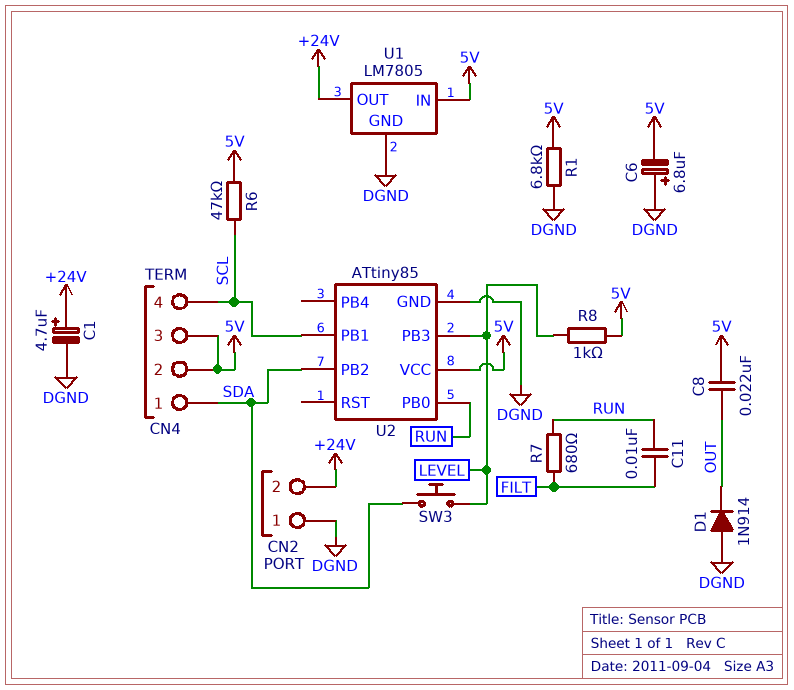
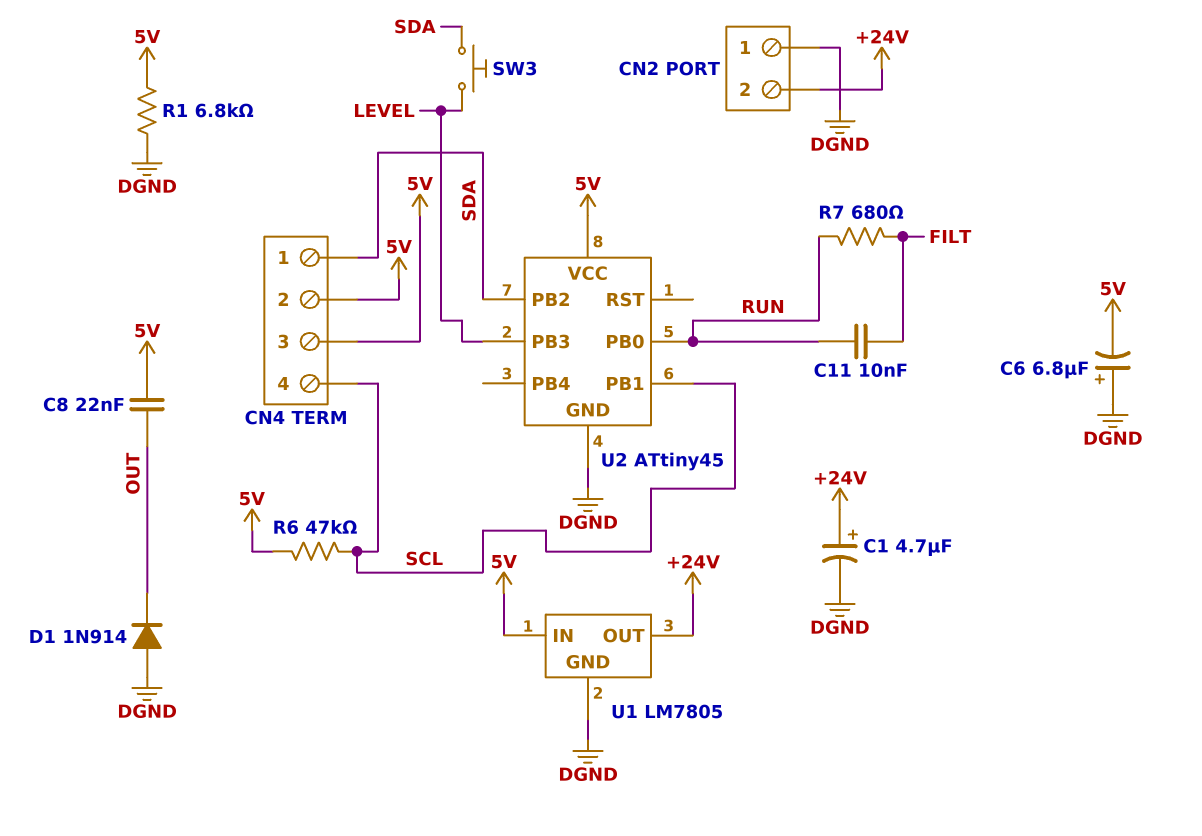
R8: 1k (5V, LEVEL) -> none
U2: ATtiny85 -> ATtiny45

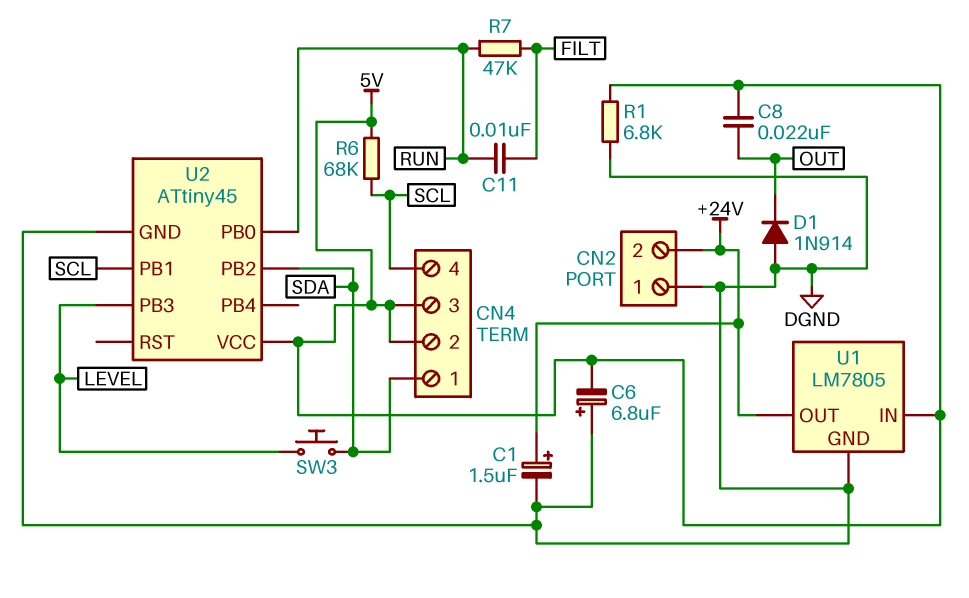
C1: 4.7uF (plus +24V, minus DGND) -> 1.5uF (plus +24V, minus DGND)
R6: 47k (5V, SCL) -> 68k (5V, SCL)
R7: 680 (FILT, RUN) -> 47k (FILT, RUN)

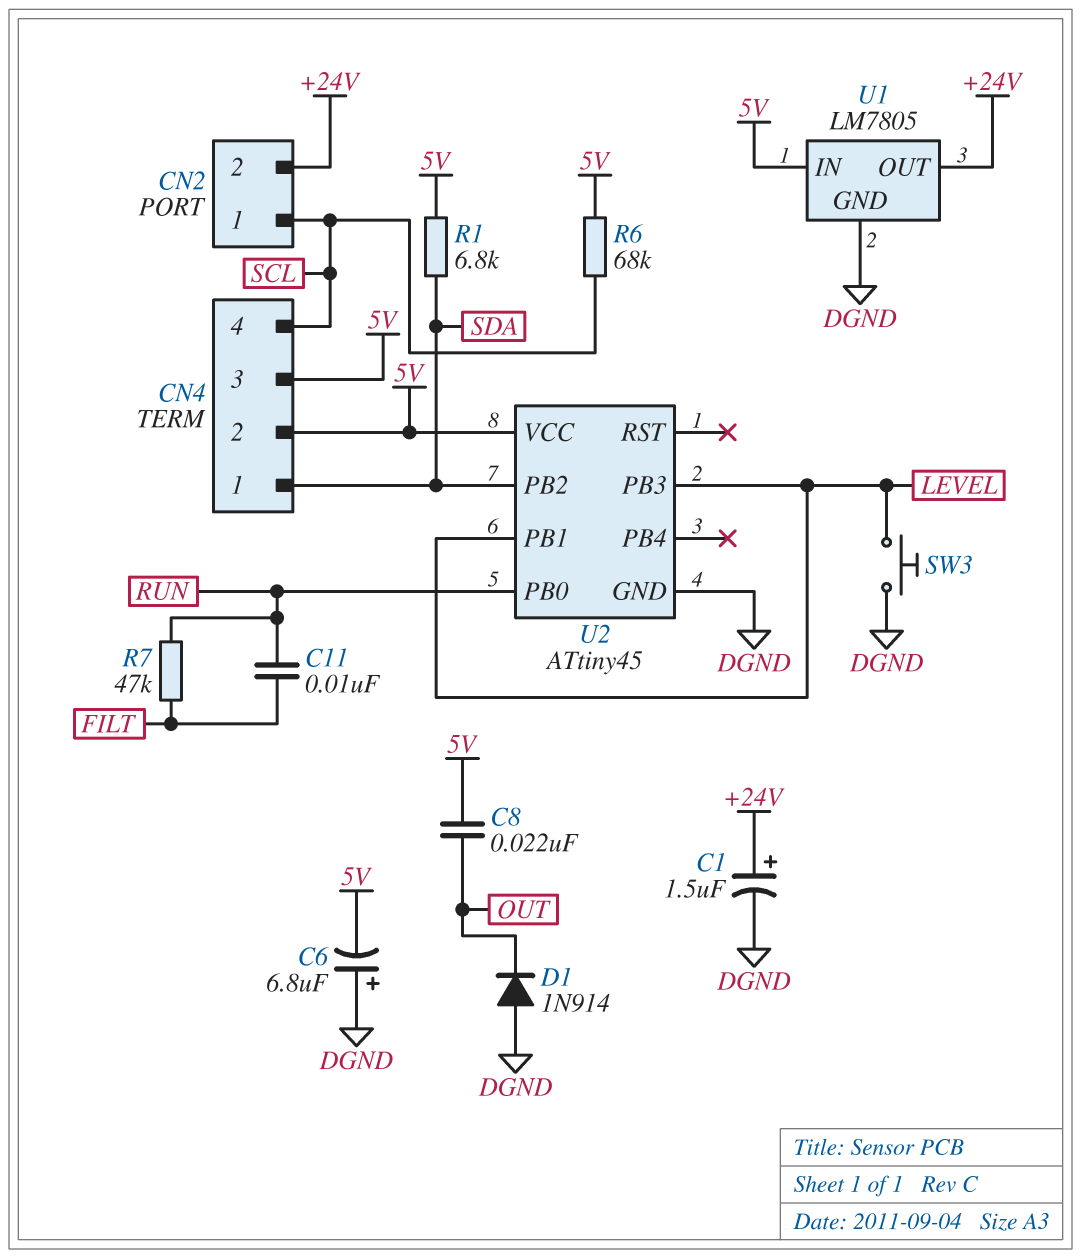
CN2 pin 1: DGND -> SCL
R1: 6.8k (5V, DGND) -> 6.8k (5V, SDA)
SW3: button (LEVEL, SDA) -> button (DGND, LEVEL)
U2 pin PB1: SCL -> LEVEL

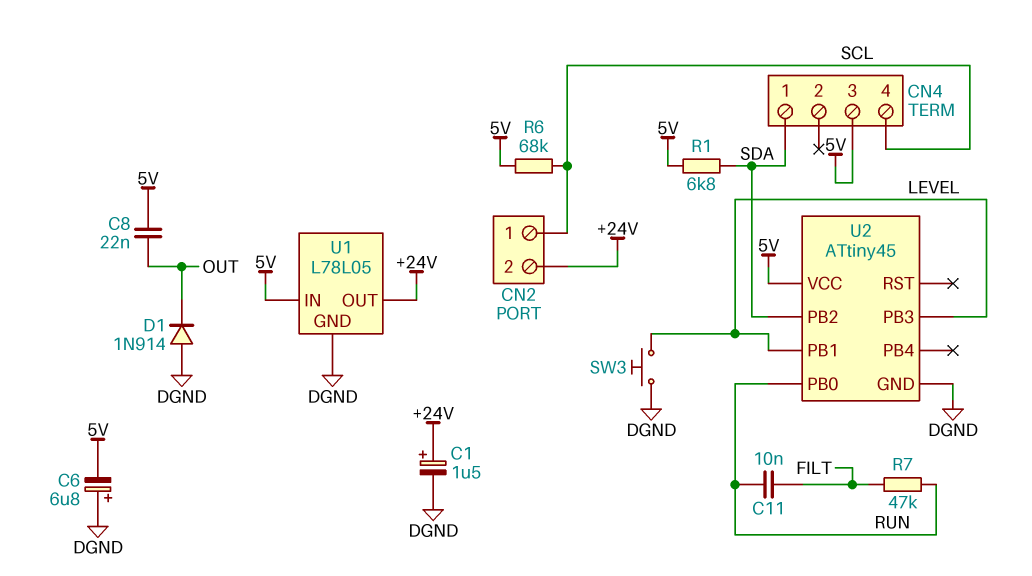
CN4 pin 2: 5V -> none
U1: LM7805 -> L78L05

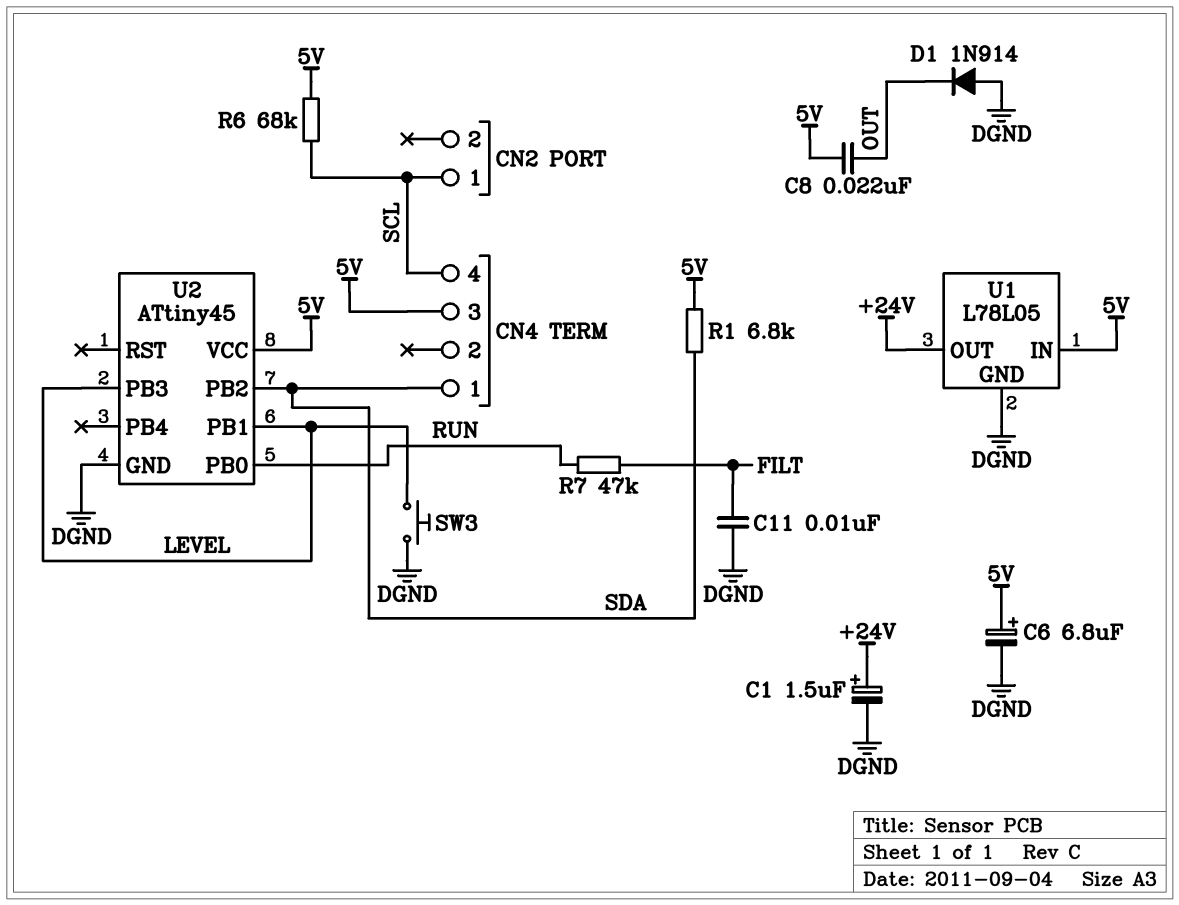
C6: 6.8uF (plus DGND, minus 5V) -> 6.8uF (plus 5V, minus DGND)
C11: 10nF (FILT, RUN) -> 10nF (DGND, FILT)
CN2 pin 2: +24V -> none

